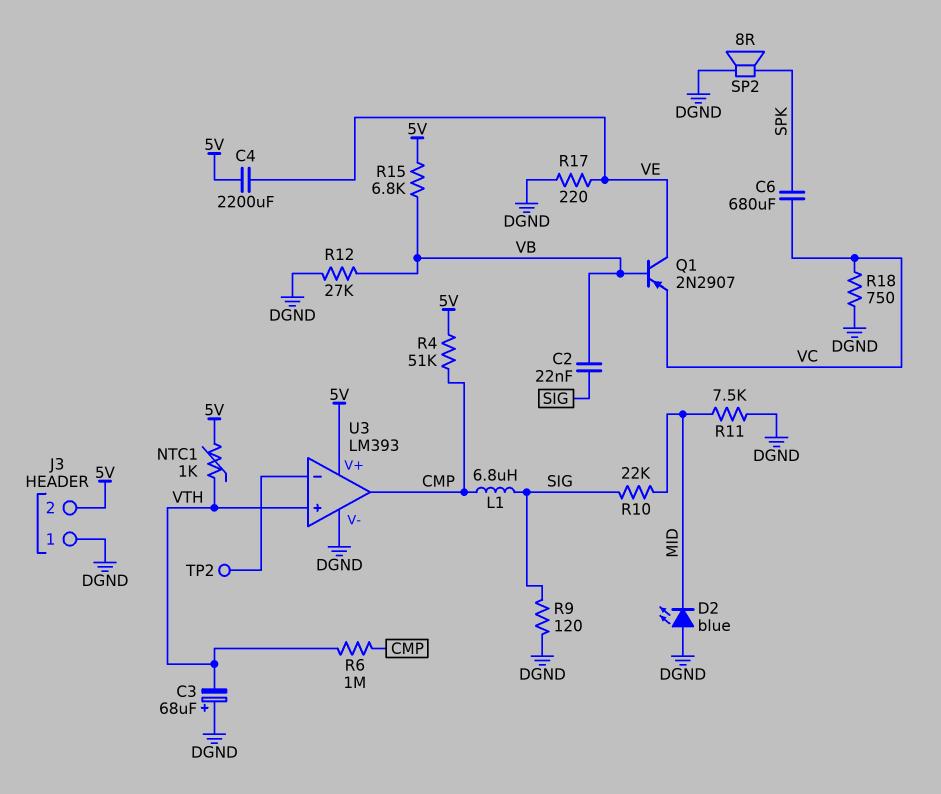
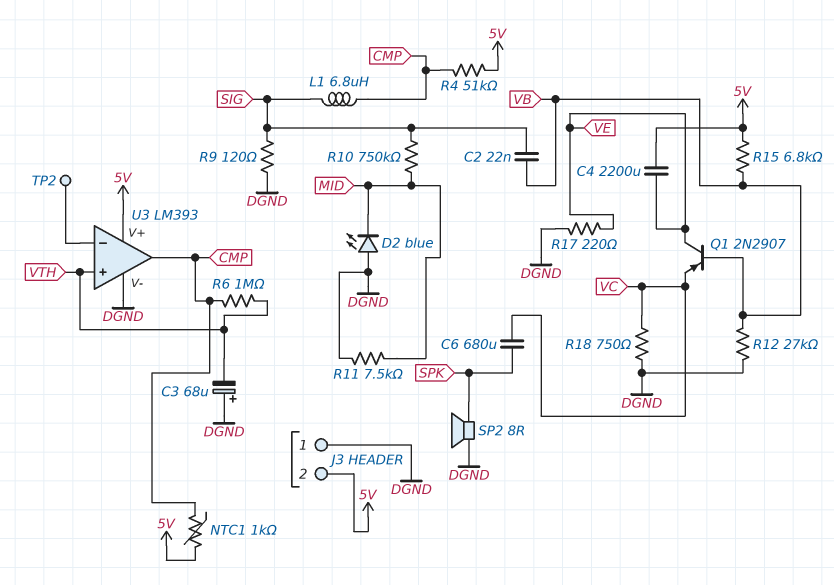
NTC1: 1k (5V, VTH) -> 1k (5V, CMP)
R10: 22k (MID, SIG) -> 750k (MID, SIG)

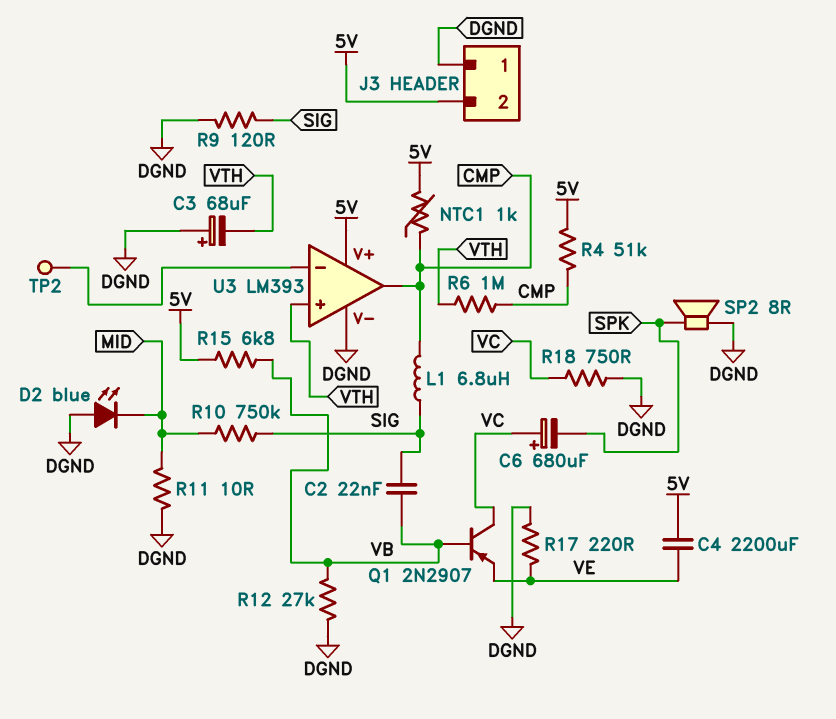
C6: 680uF (SPK, VC) -> 680uF (plus VC, minus SPK)
Q1: PNP 2N2907 (B VB, C VE, E VC) -> PNP 2N2907 (B VB, C VC, E VE)
R11: 7.5k (DGND, MID) -> 10 (DGND, MID)

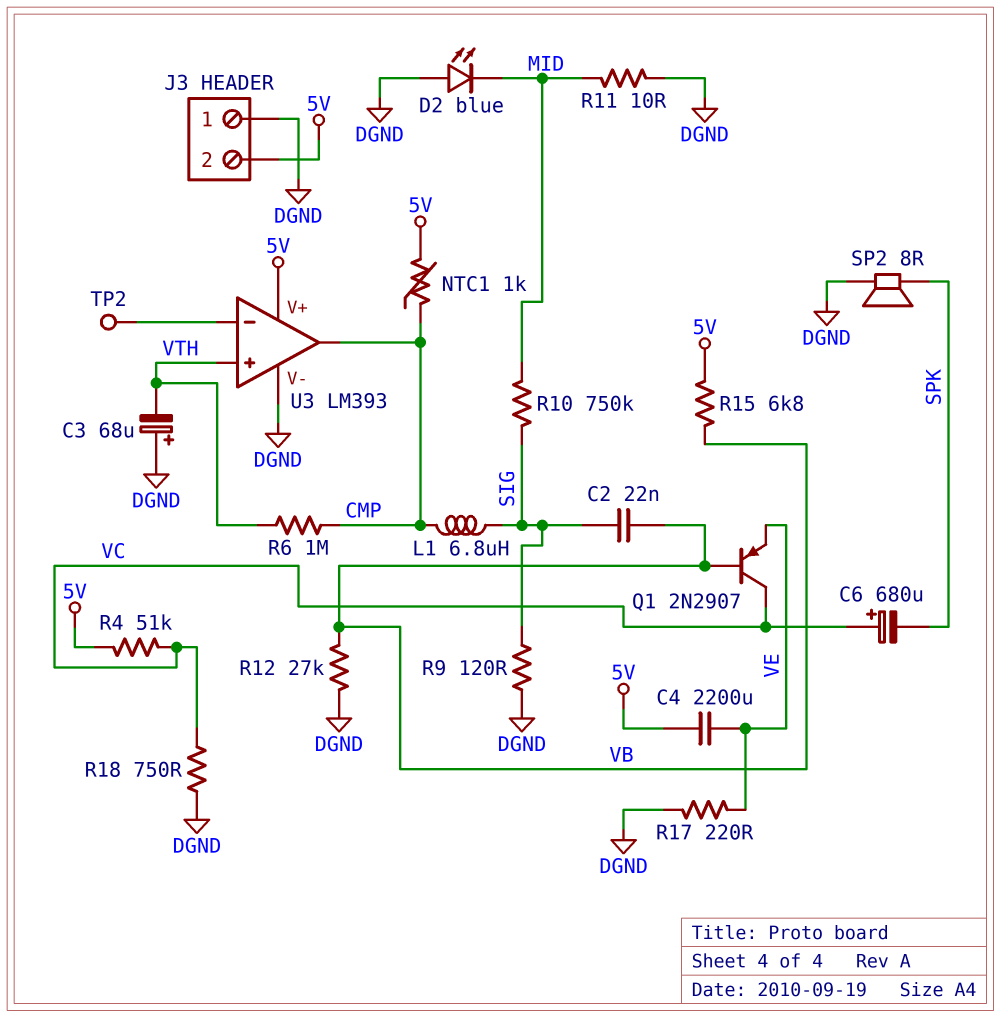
R4: 51k (5V, CMP) -> 51k (5V, VC)

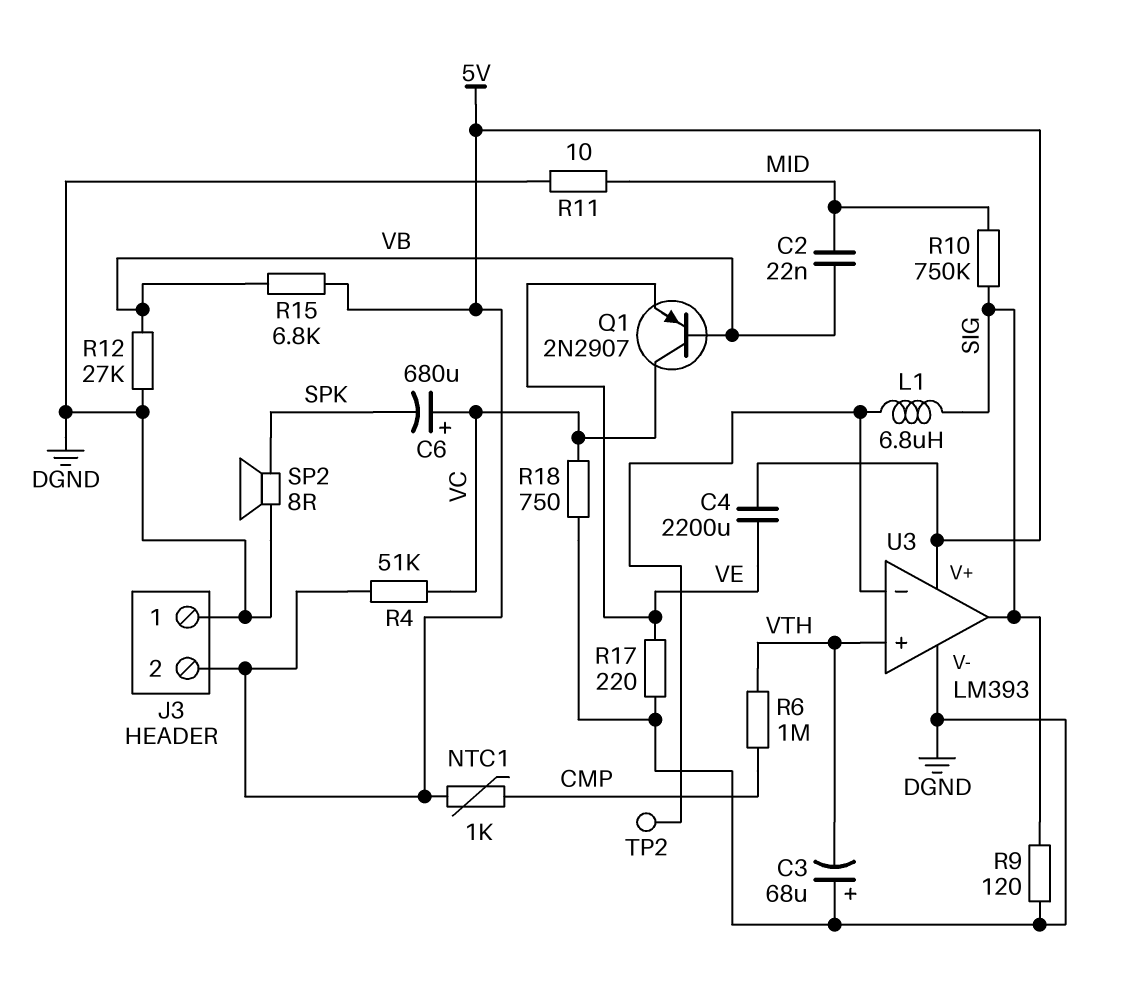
C2: 22nF (SIG, VB) -> 22nF (MID, VB)
D2: LED blue (A DGND, K MID) -> none
L1: 6.8uH (CMP, SIG) -> 6.8uH (SIG, U3/in-)
U3 pin out: CMP -> SIG

